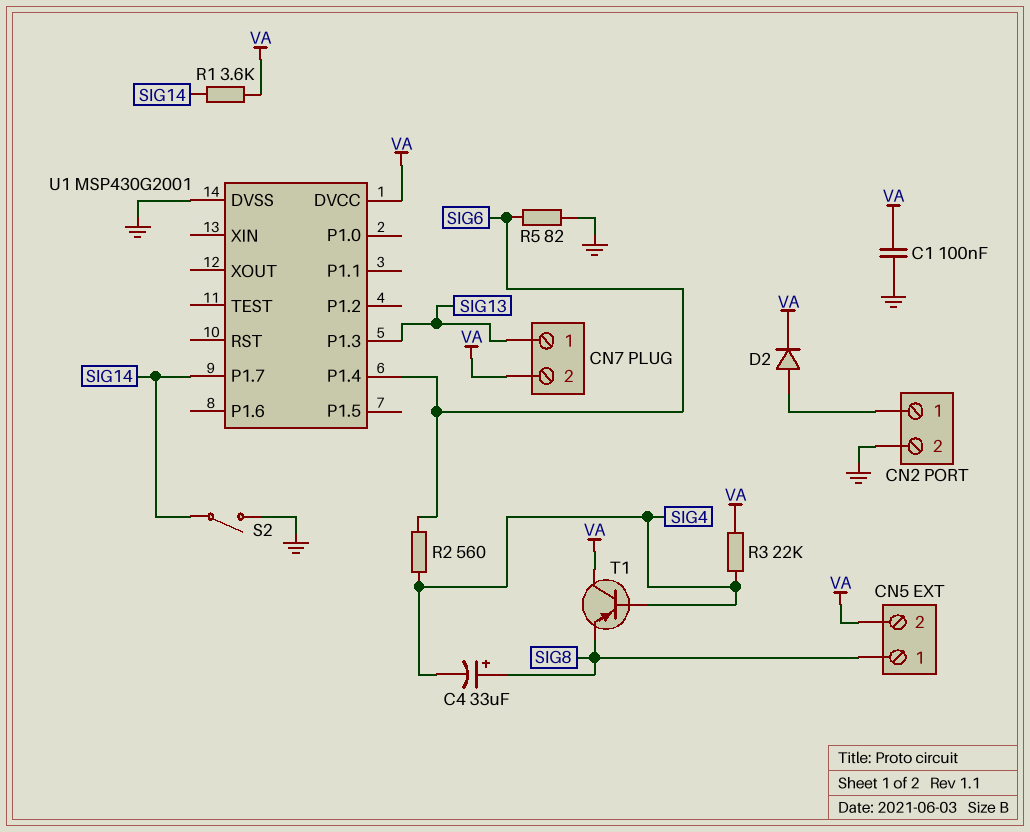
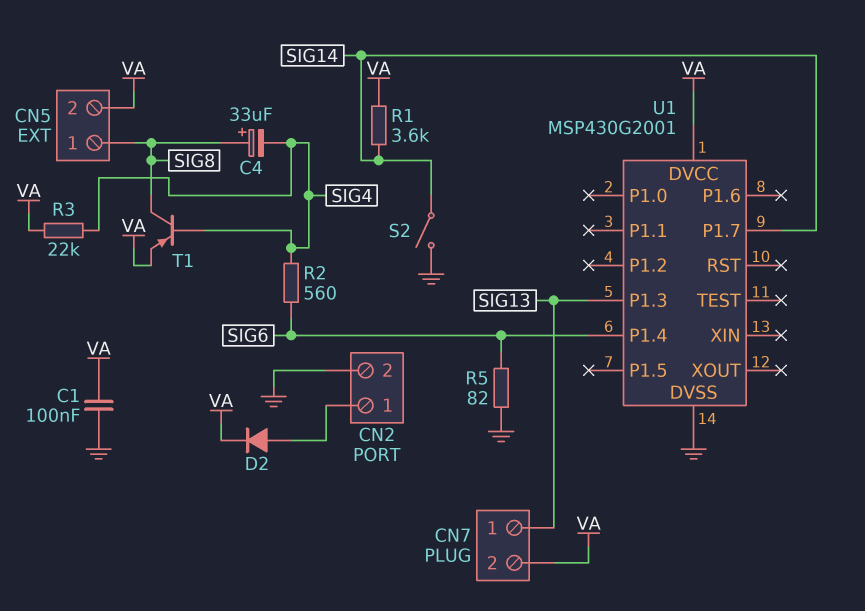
T1: PNP (B SIG4, C VA, E SIG8) -> PNP (B SIG4, C SIG8, E VA)

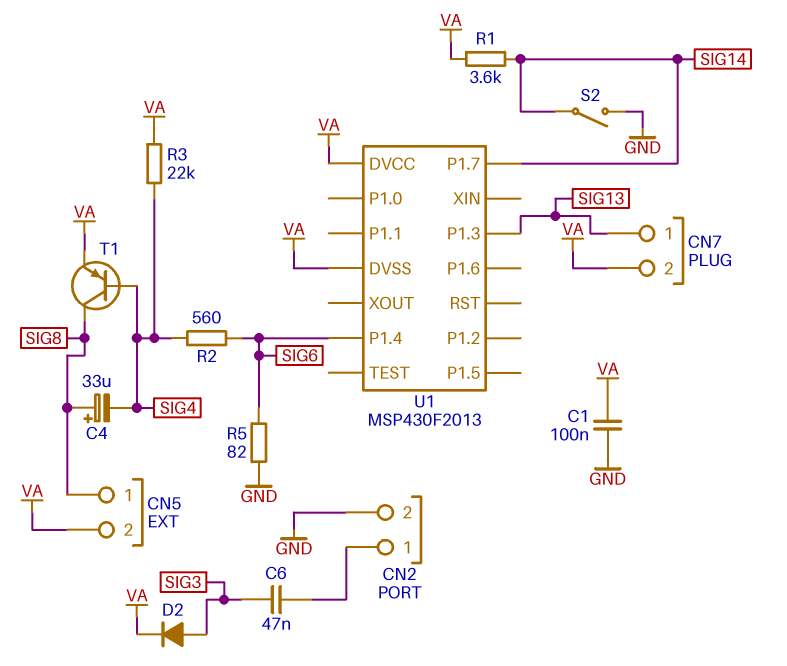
C6: none -> 47nF (CN2/1, SIG3)
D2: diode (A CN2/1, K VA) -> diode (A SIG3, K VA)
U1: MSP430G2001 -> MSP430F2013
U1 pin DVSS: GND -> VA

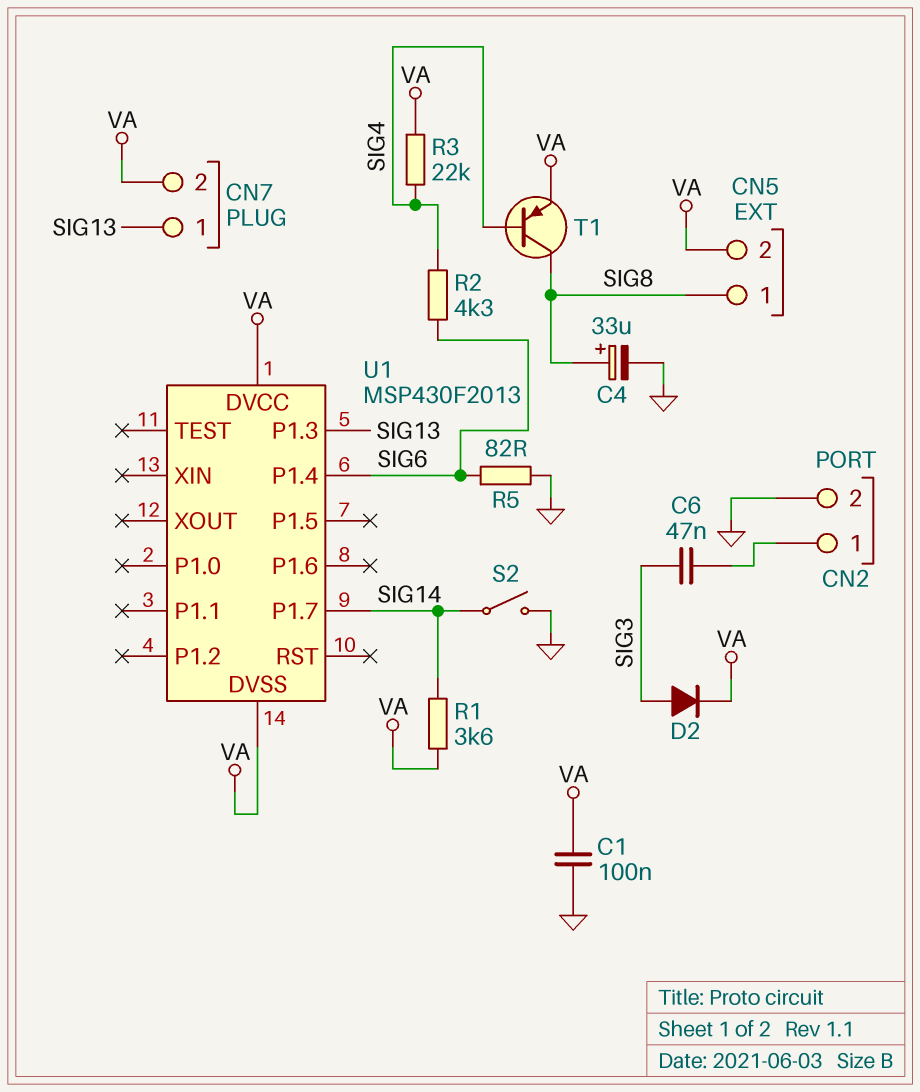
C4: 33uF (plus SIG8, minus SIG4) -> 33uF (plus SIG8, minus GND)
R2: 560 (SIG4, SIG6) -> 4.3k (SIG4, SIG6)

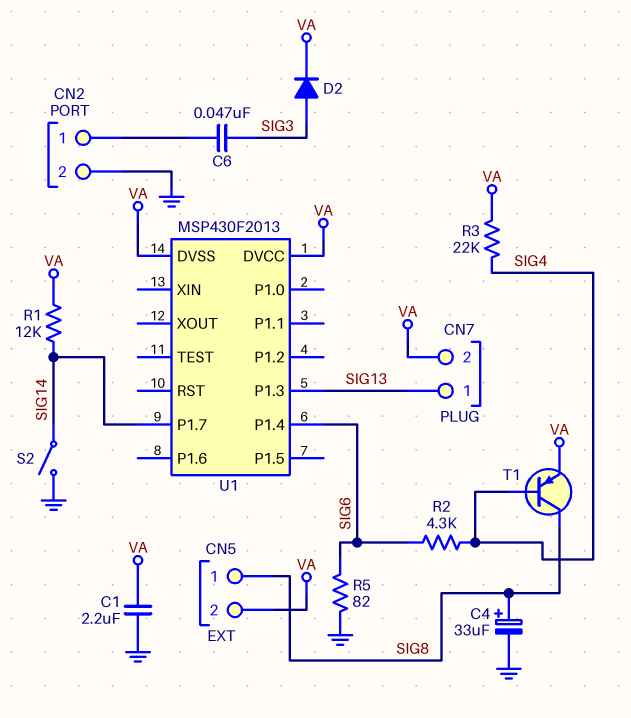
C1: 100nF (GND, VA) -> 2.2uF (GND, VA)
R1: 3.6k (SIG14, VA) -> 12k (SIG14, VA)

